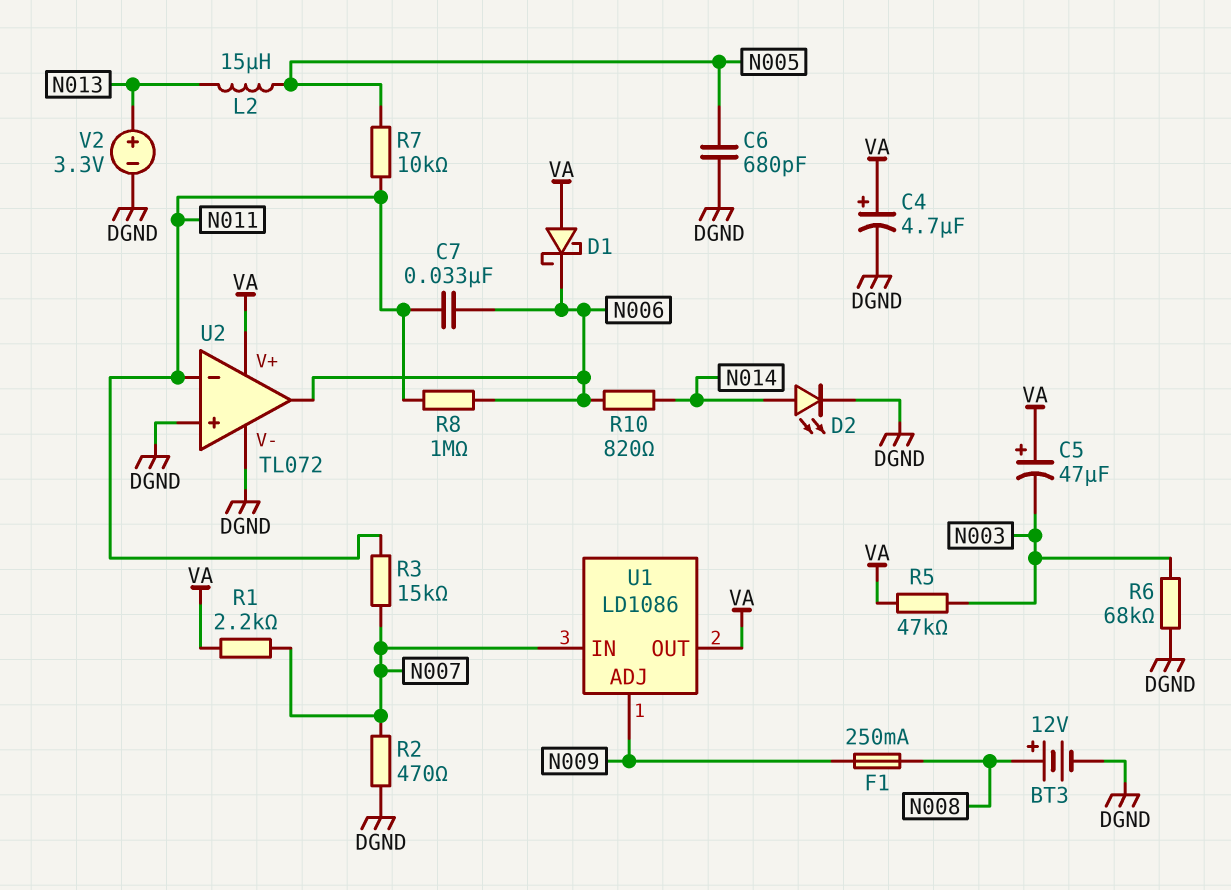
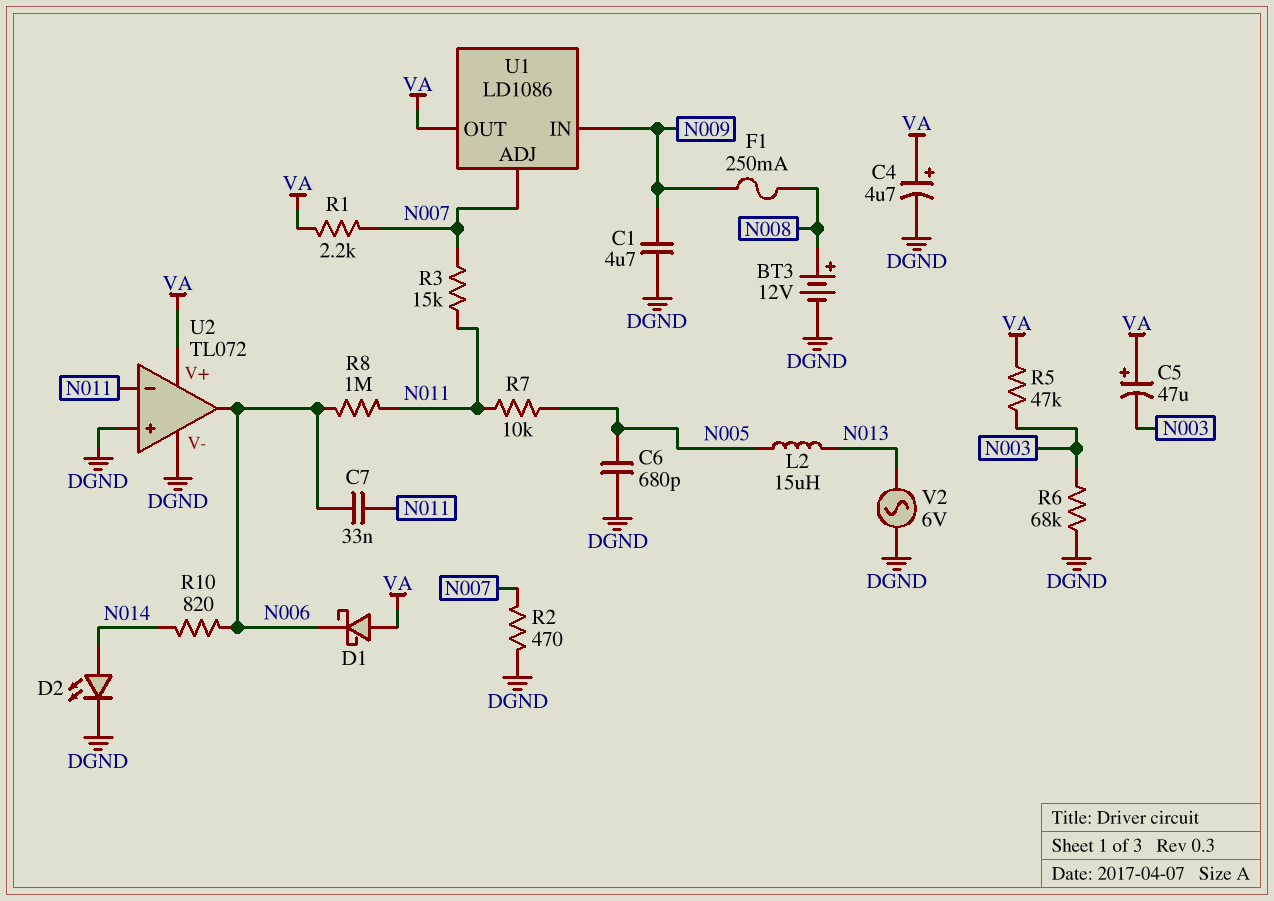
C1: none -> 4.7uF (DGND, N009)
U1 pin ADJ: N009 -> N007
U1 pin IN: N007 -> N009
V2: 3.3V (plus N013, minus DGND) -> AC 6V (DGND, N013)

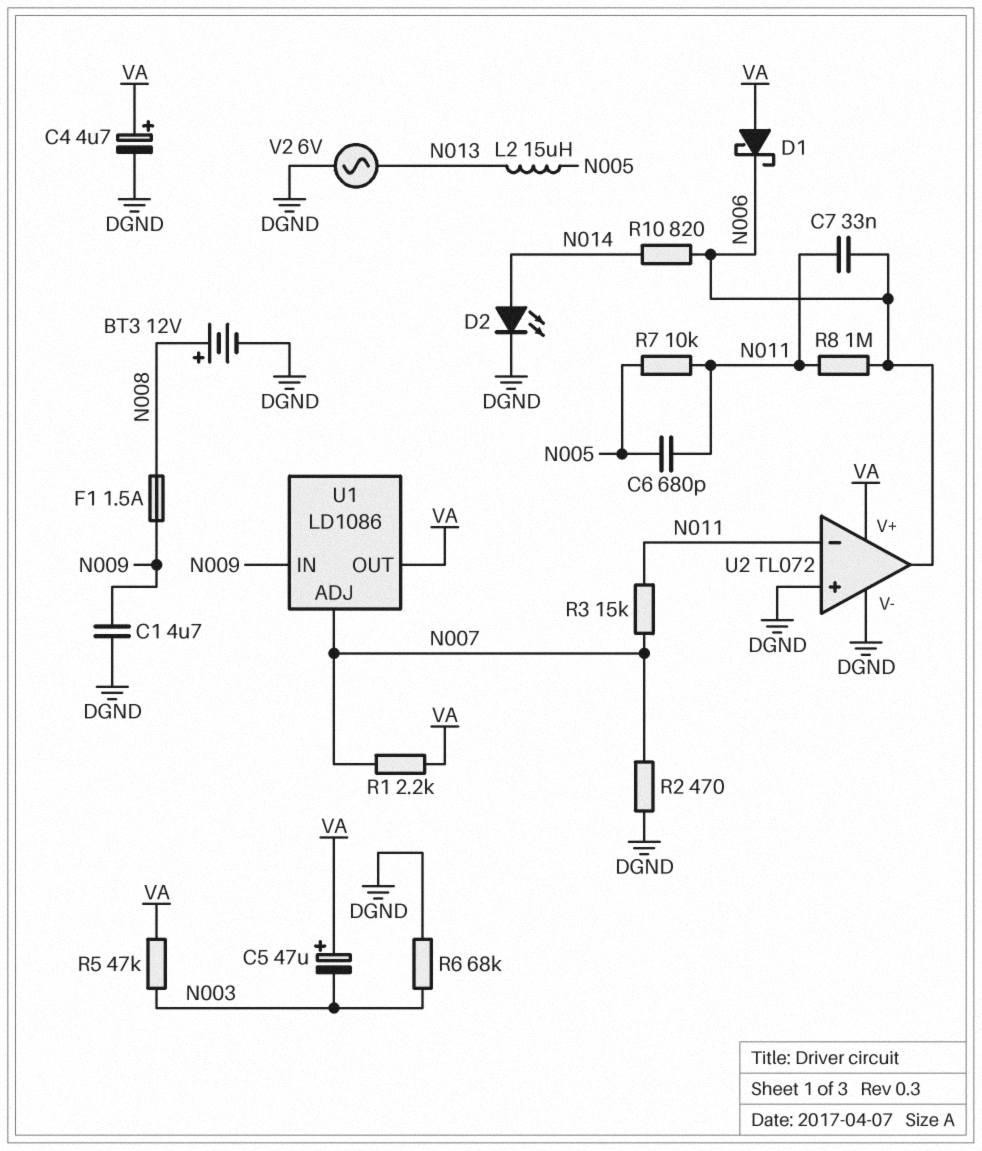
C6: 680pF (DGND, N005) -> 680pF (N005, N011)
F1: 250mA (N008, N009) -> 1.5A (N008, N009)

